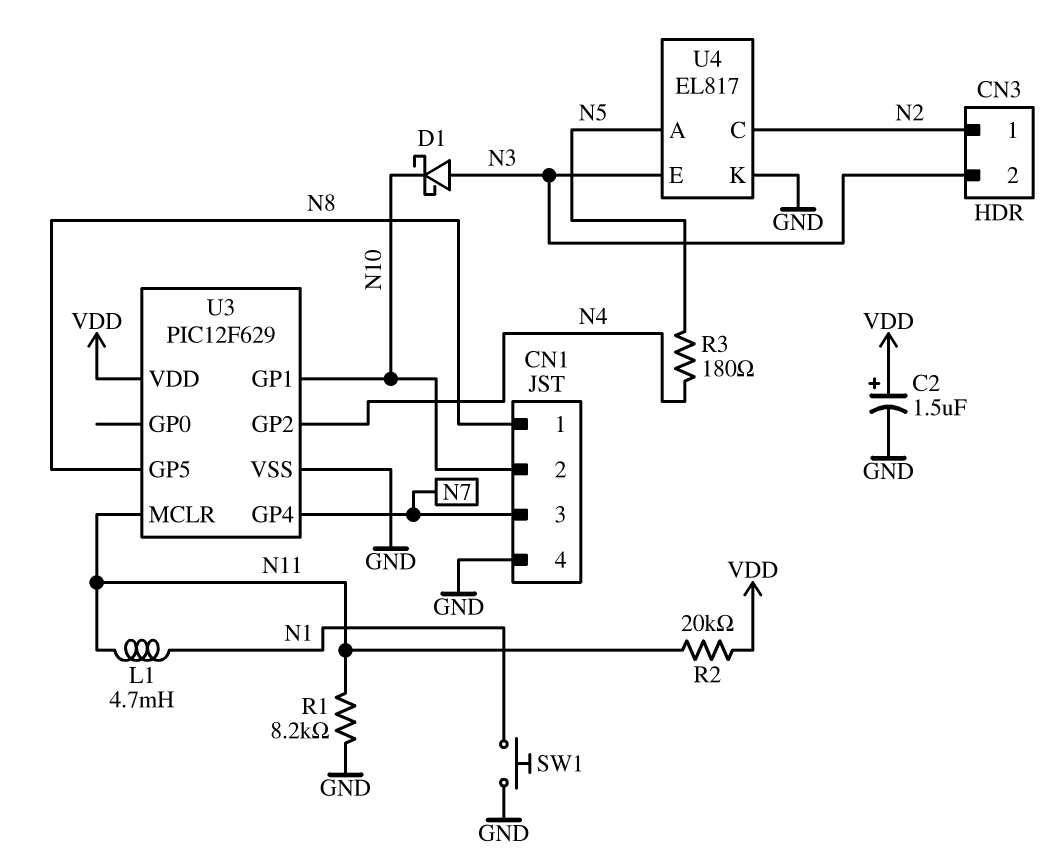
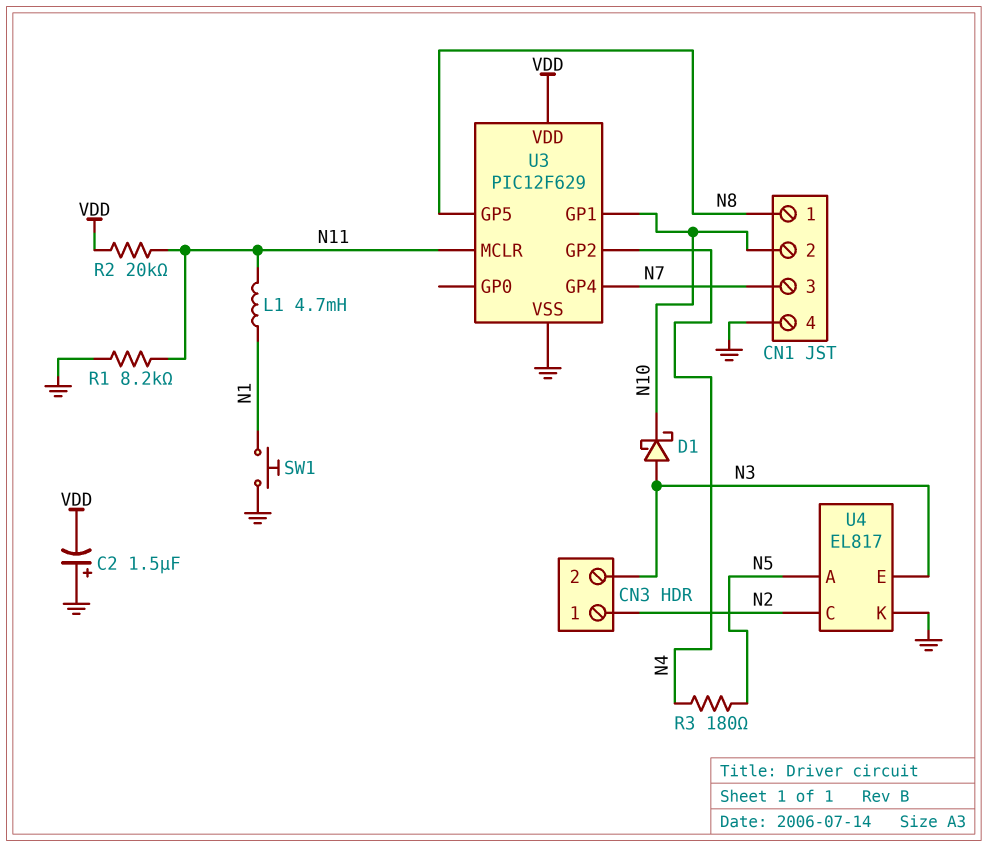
C2: 1.5uF (plus VDD, minus GND) -> 1.5uF (plus GND, minus VDD)

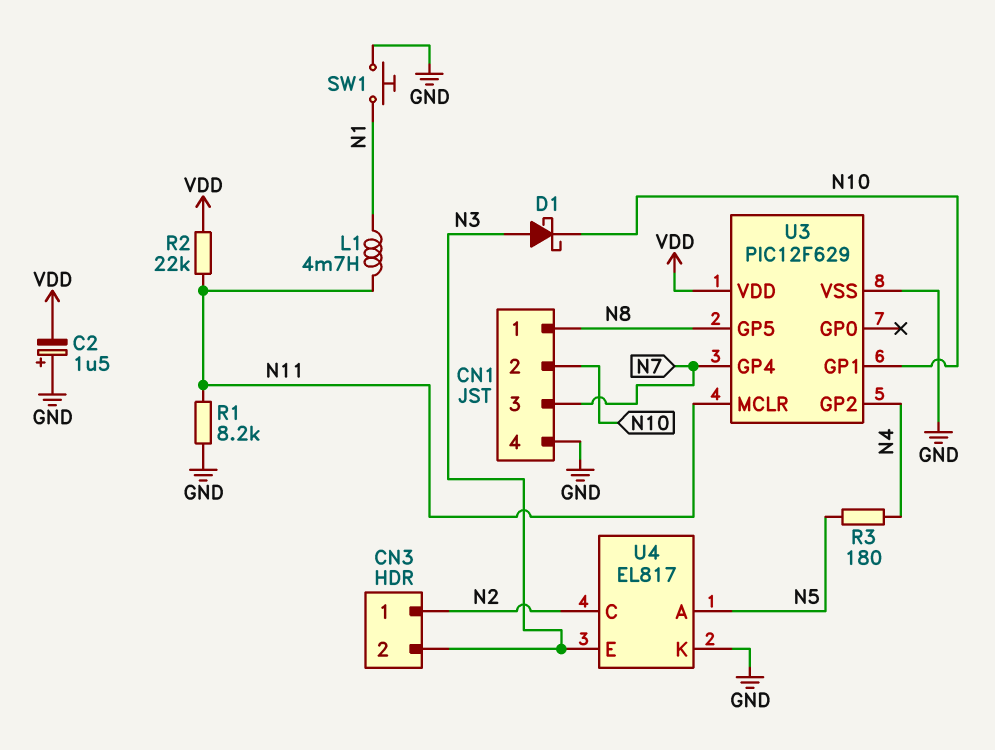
R2: 20k (N11, VDD) -> 22k (N11, VDD)

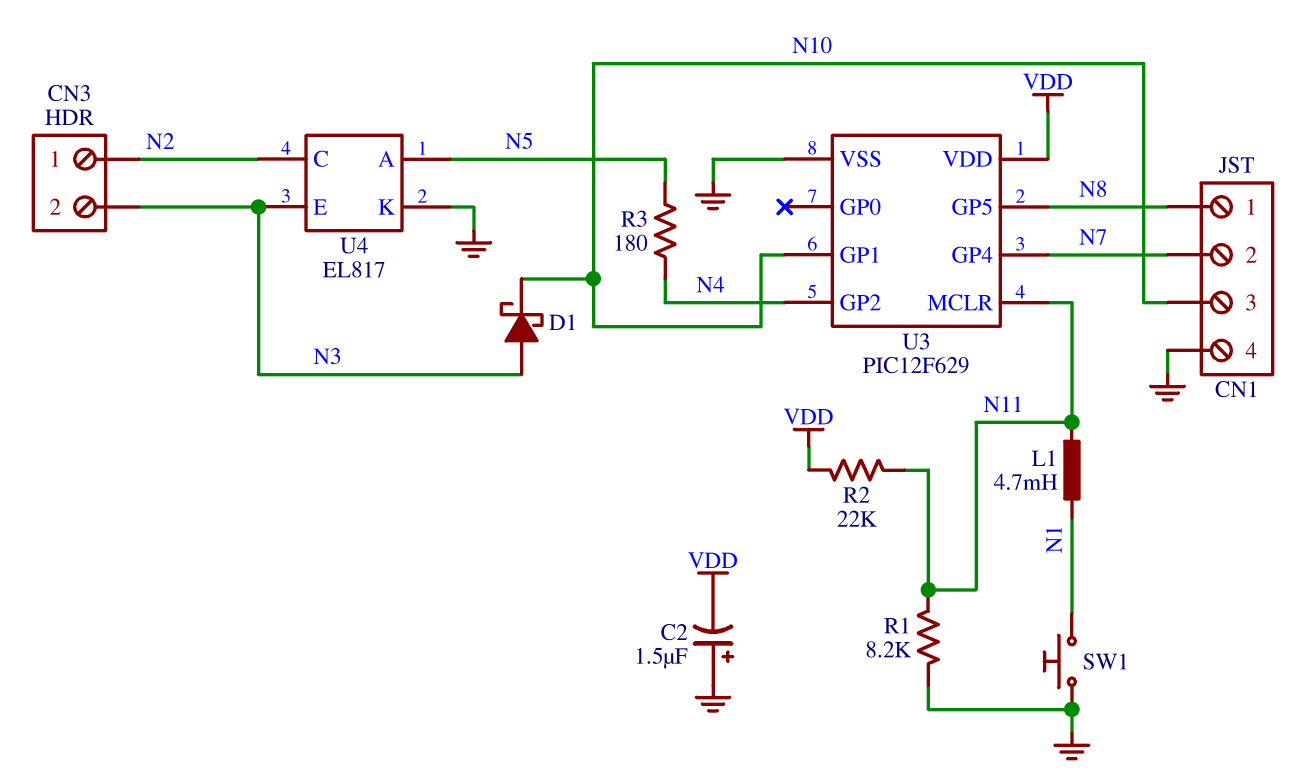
CN1 pin 2: N10 -> N7
CN1 pin 3: N7 -> N10

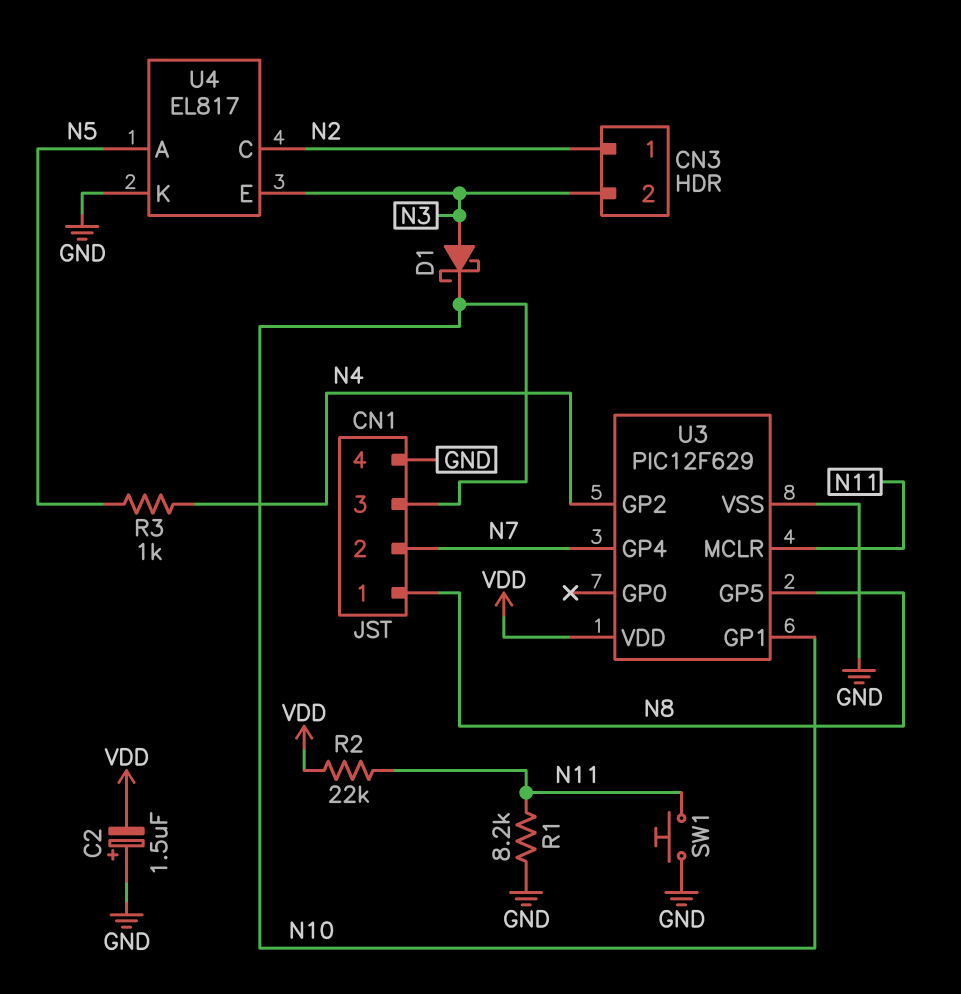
L1: 4.7mH (N1, N11) -> none
R3: 180 (N4, N5) -> 1k (N4, N5)
SW1: button (GND, N1) -> button (GND, N11)

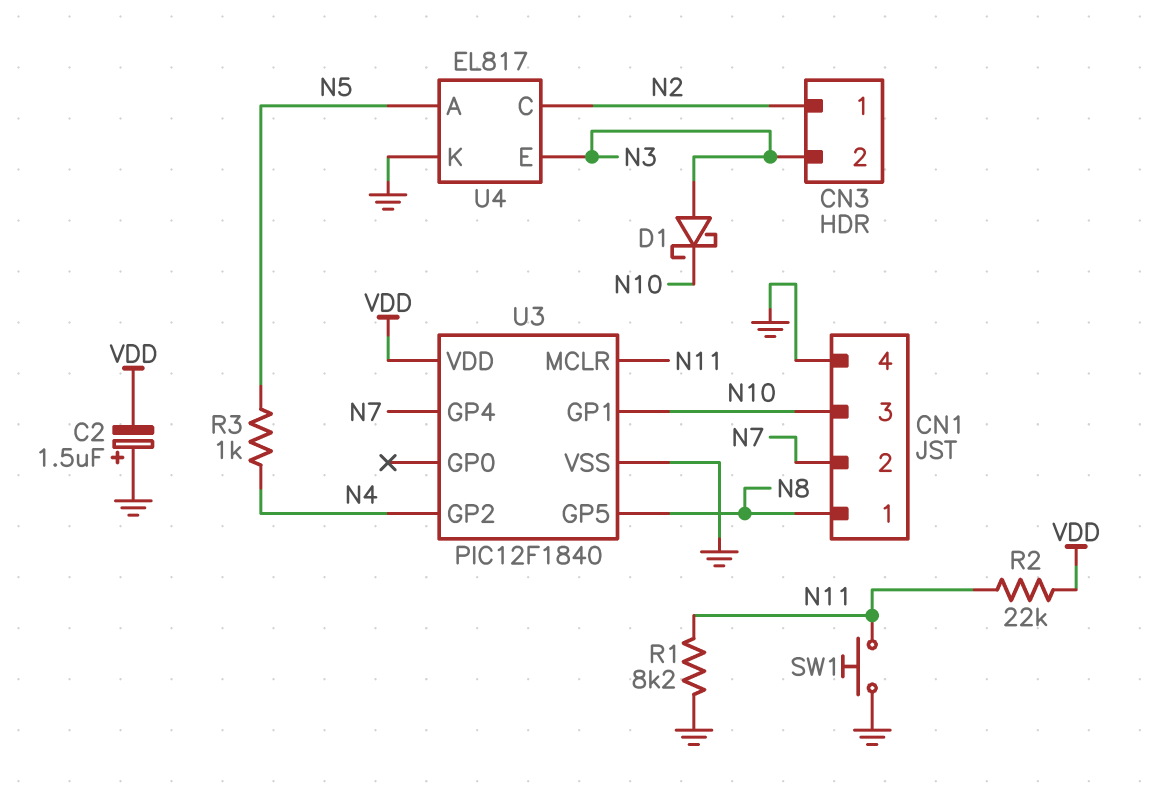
U3: PIC12F629 -> PIC12F1840

